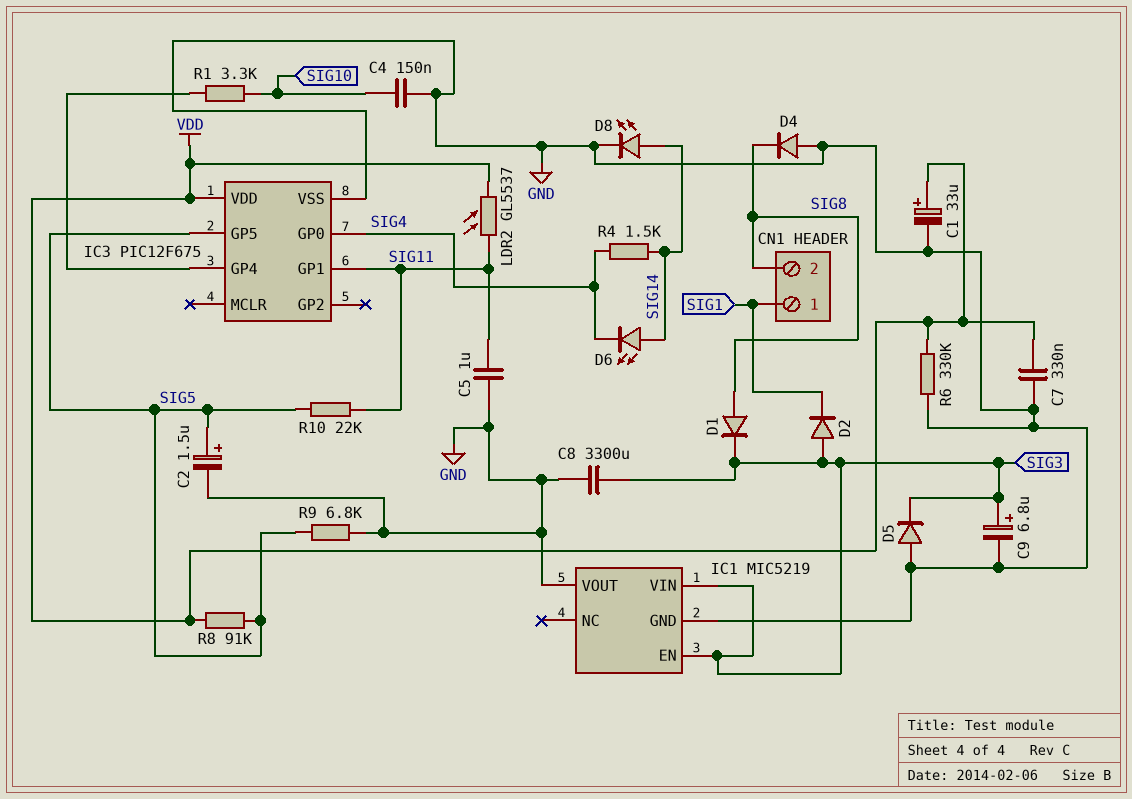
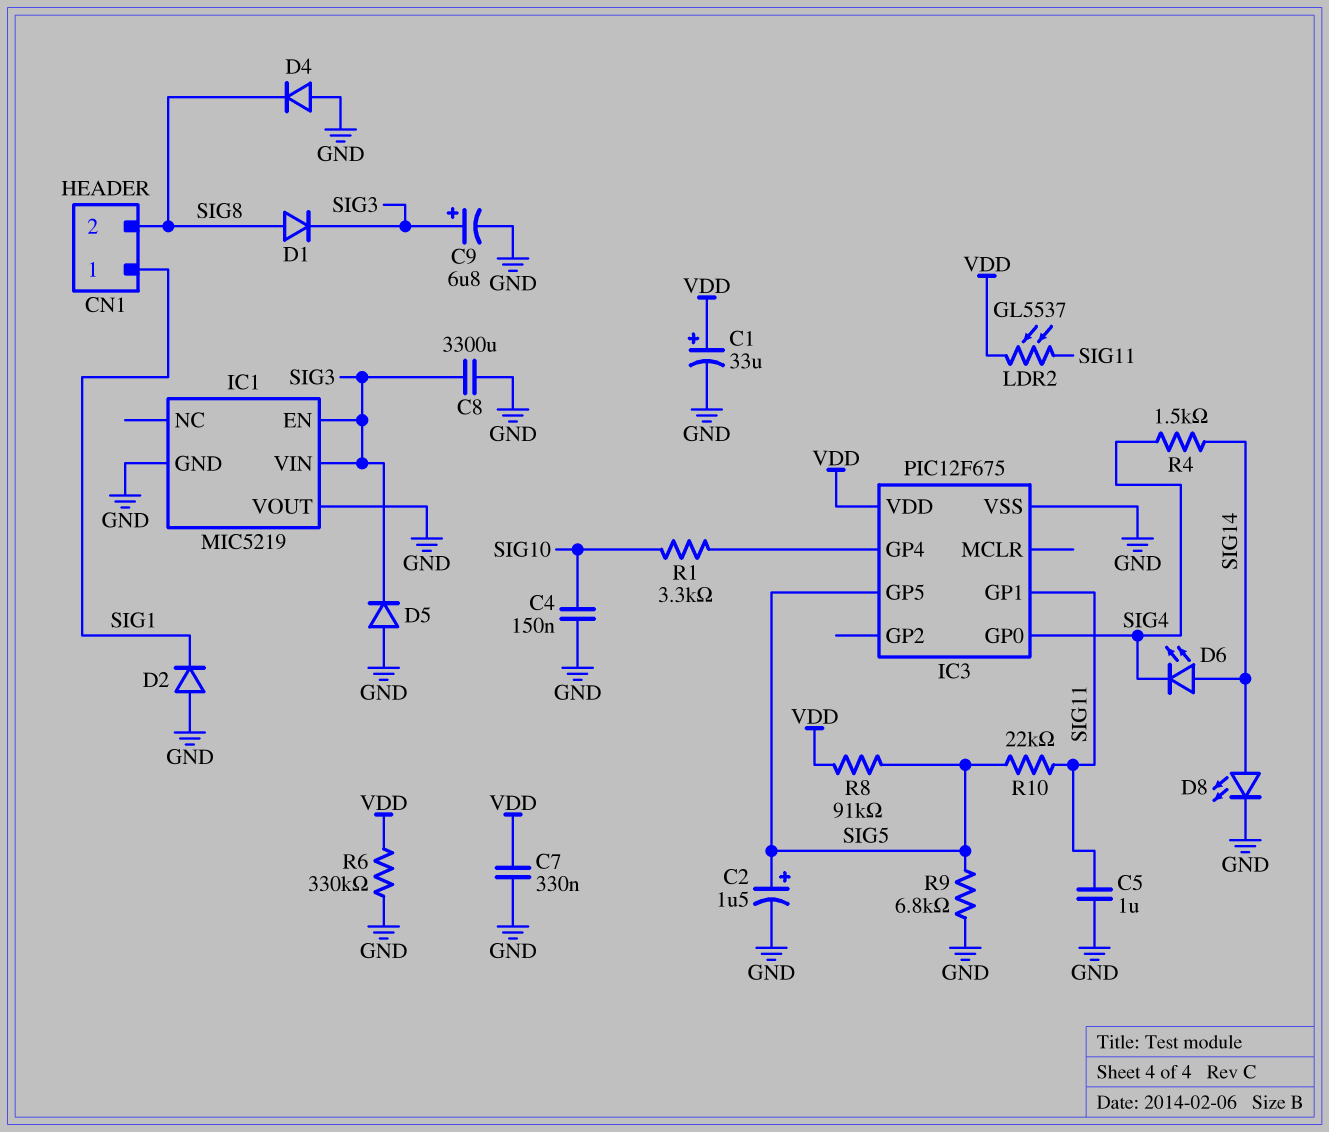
D2: diode (A SIG3, K SIG1) -> diode (A GND, K SIG1)

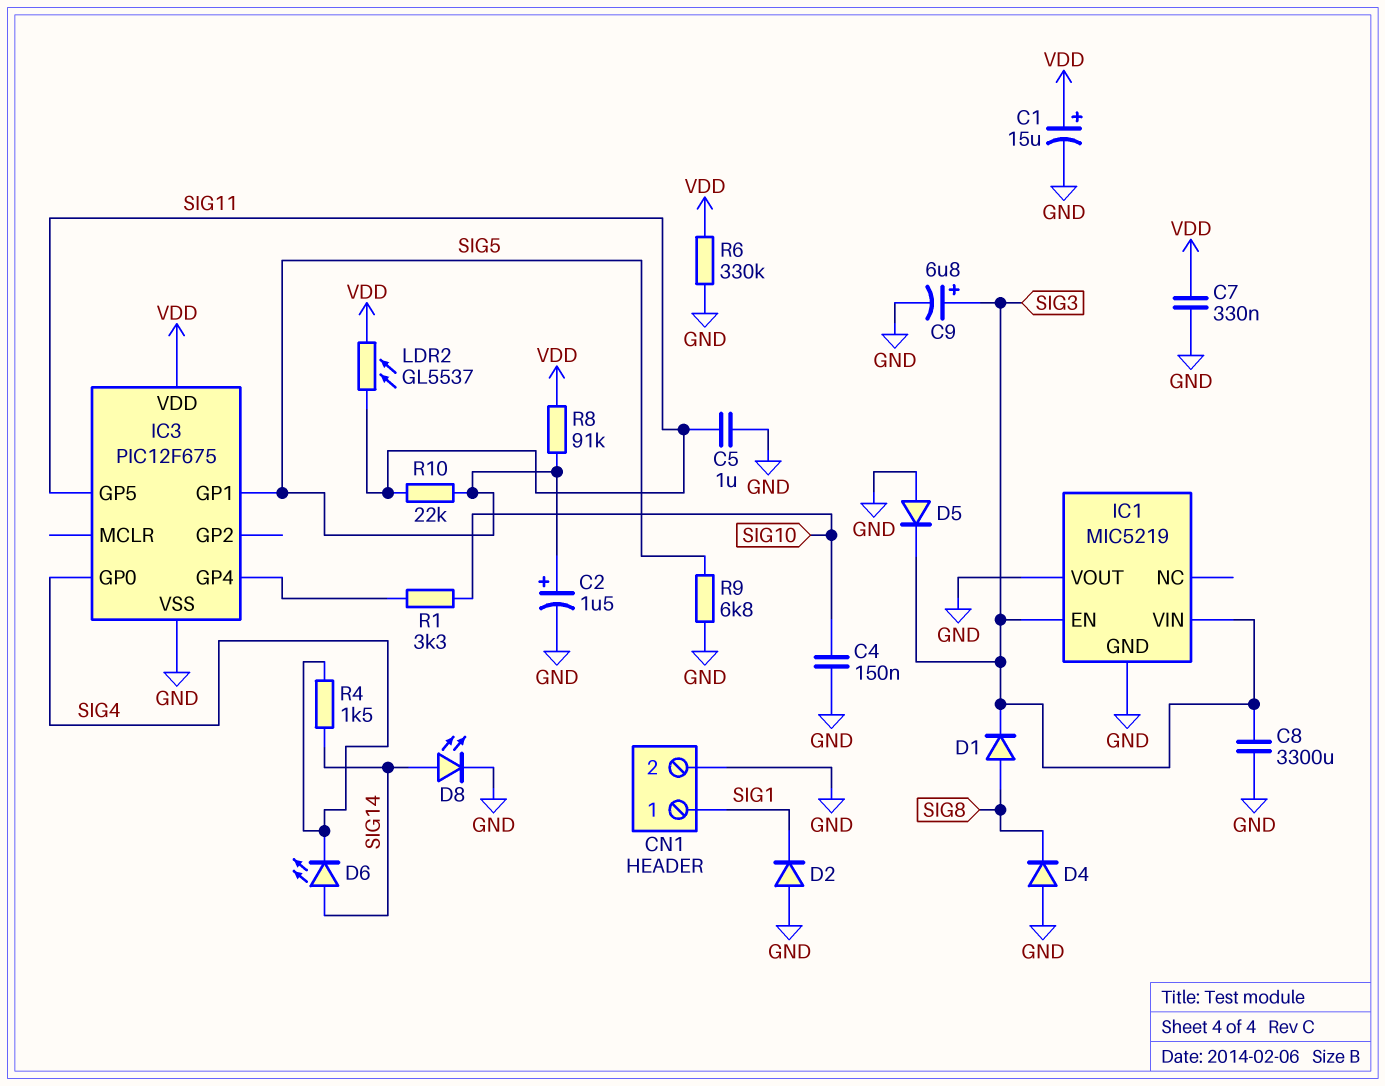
C1: 33uF (plus VDD, minus GND) -> 15uF (plus VDD, minus GND)
CN1 pin 2: SIG8 -> GND
IC3 pin GP1: SIG11 -> SIG5
IC3 pin GP5: SIG5 -> SIG11

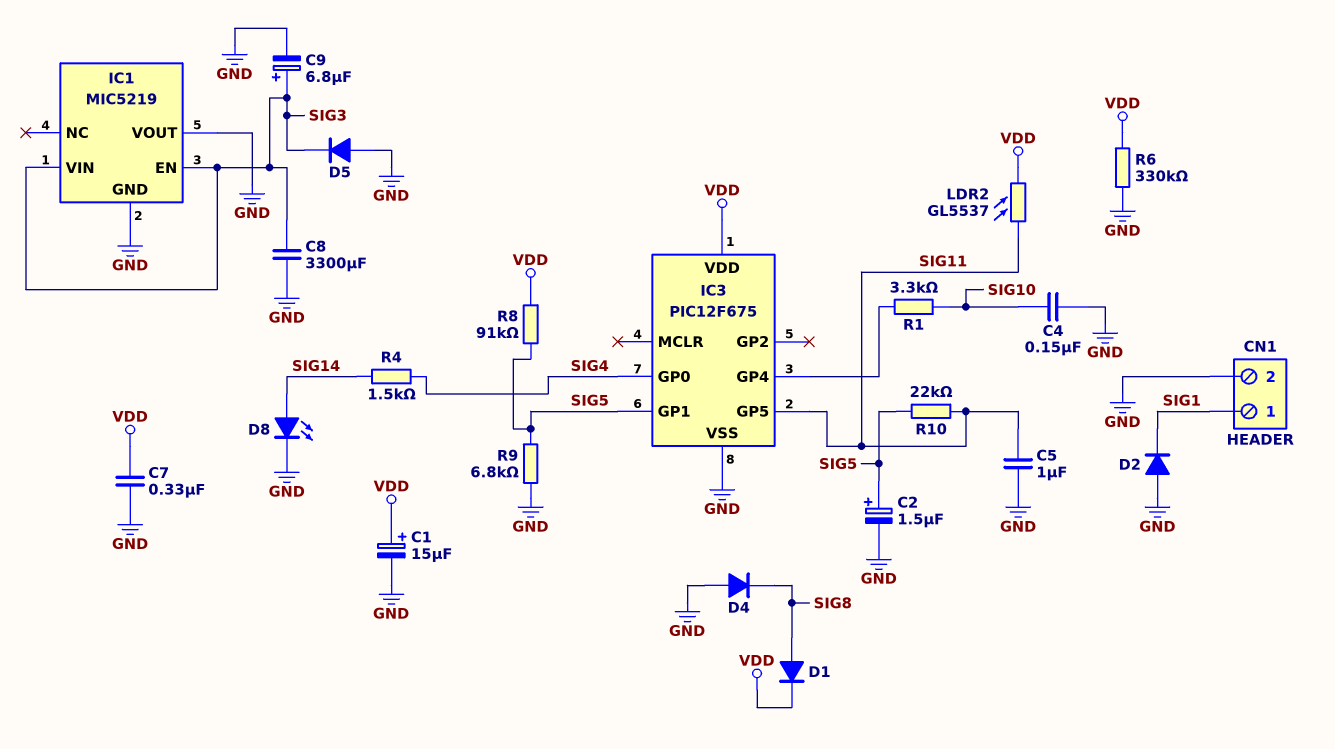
D1: diode (A SIG8, K SIG3) -> diode (A SIG8, K VDD)
D6: LED (A SIG14, K SIG4) -> none

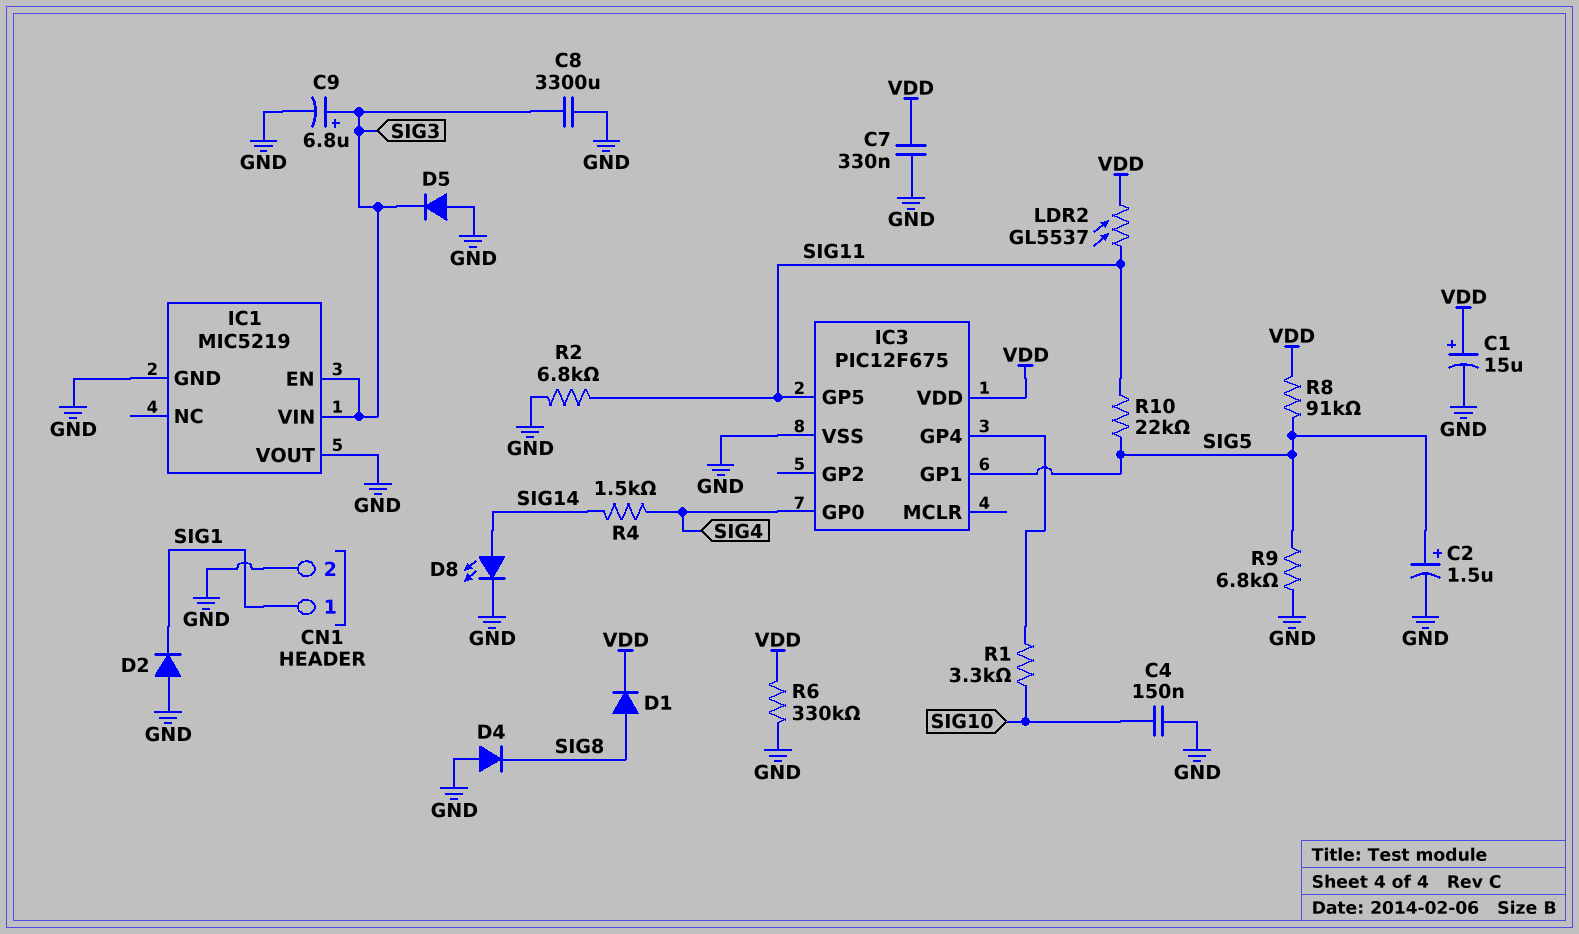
C5: 1uF (GND, SIG11) -> none
R2: none -> 6.8k (GND, SIG11)

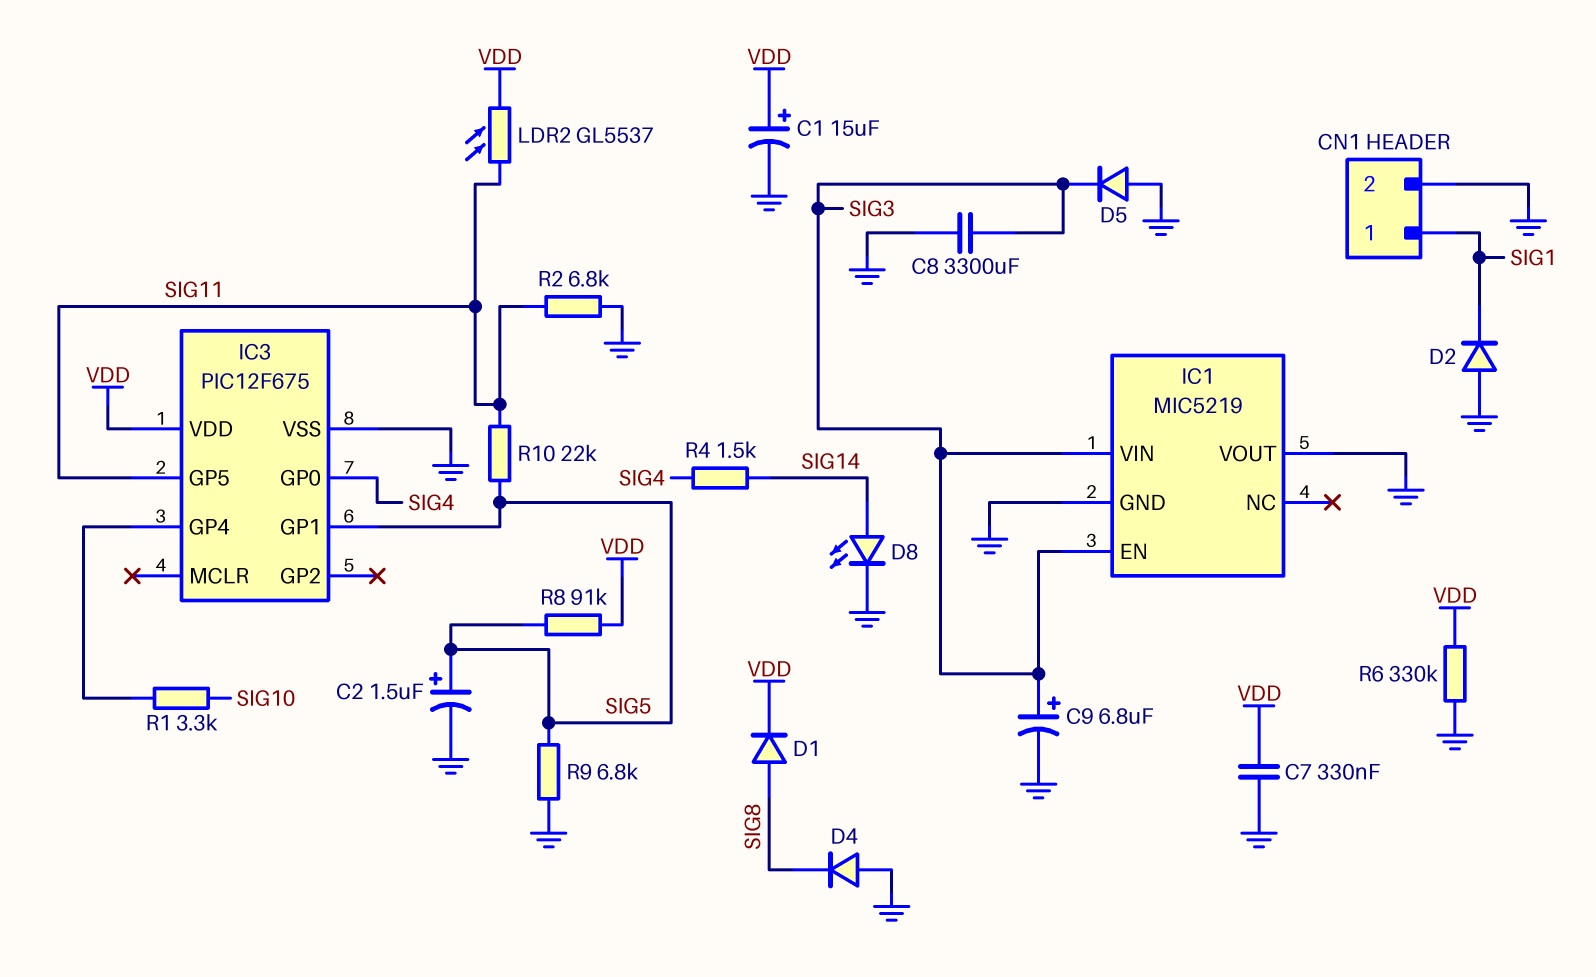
C4: 150nF (GND, SIG10) -> none

